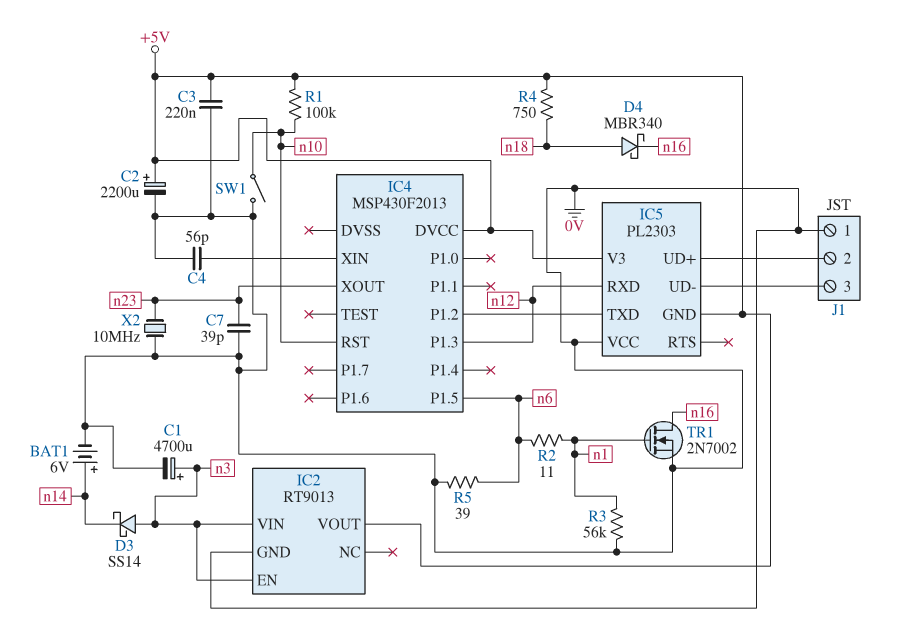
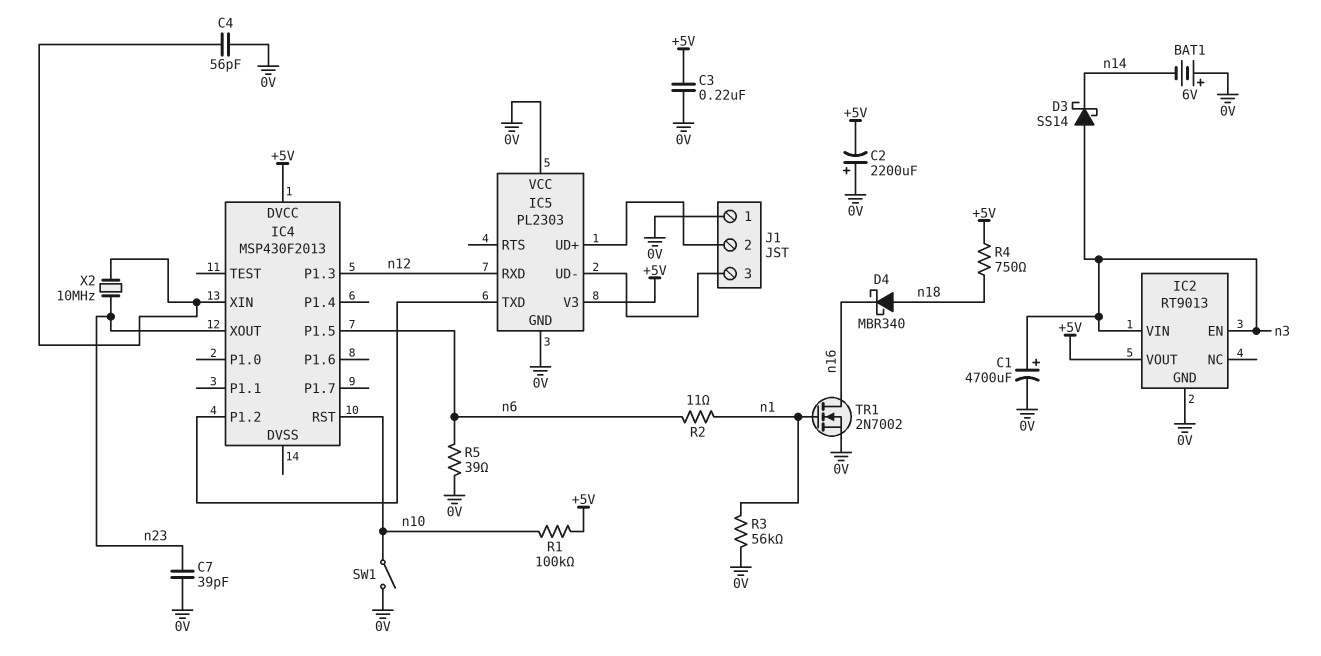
BAT1: 6V (plus n14, minus 0V) -> 6V (plus 0V, minus n14)
C2: 2200uF (plus +5V, minus 0V) -> 2200uF (plus 0V, minus +5V)
IC5 pin GND: +5V -> 0V
X2: 10MHz (0V, n23) -> 10MHz (IC4/XIN, n23)

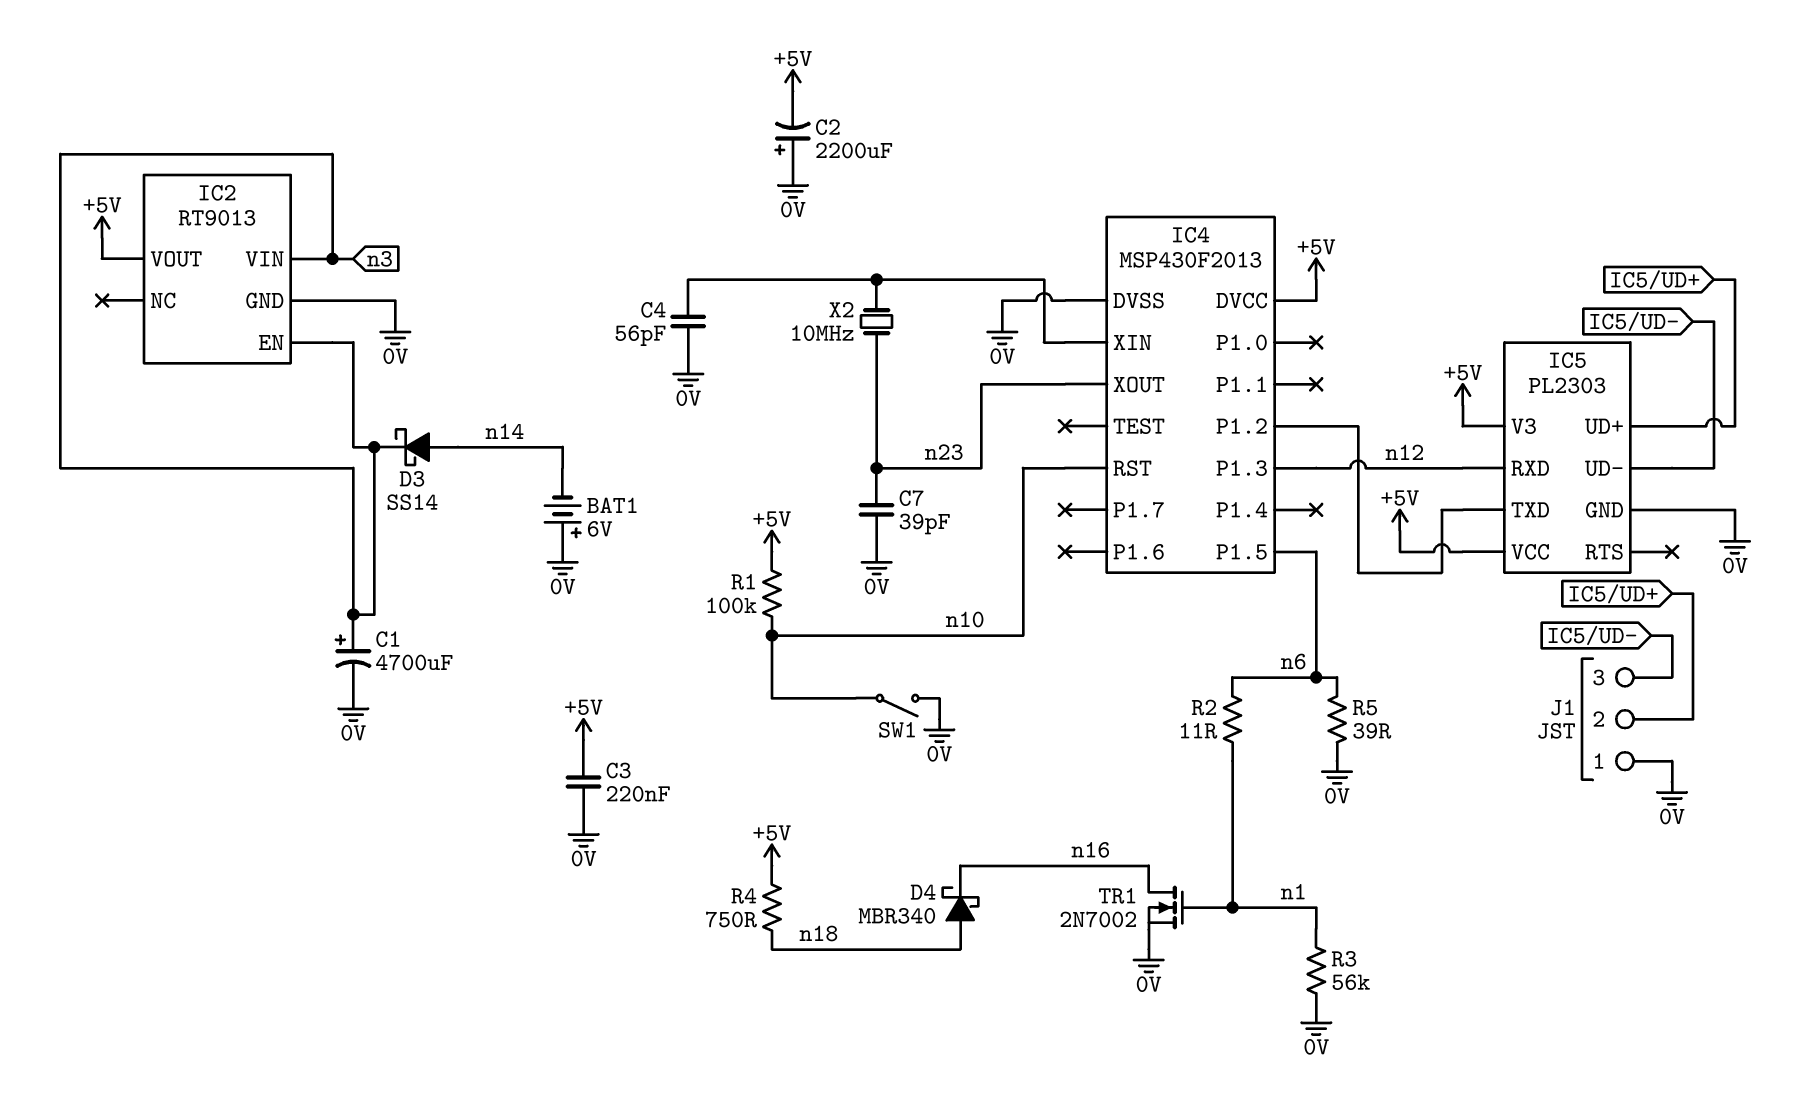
D3: schottky SS14 (A n3, K n14) -> schottky SS14 (A n14, K n3)
IC4 pin DVSS: none -> 0V
IC5 pin VCC: 0V -> +5V

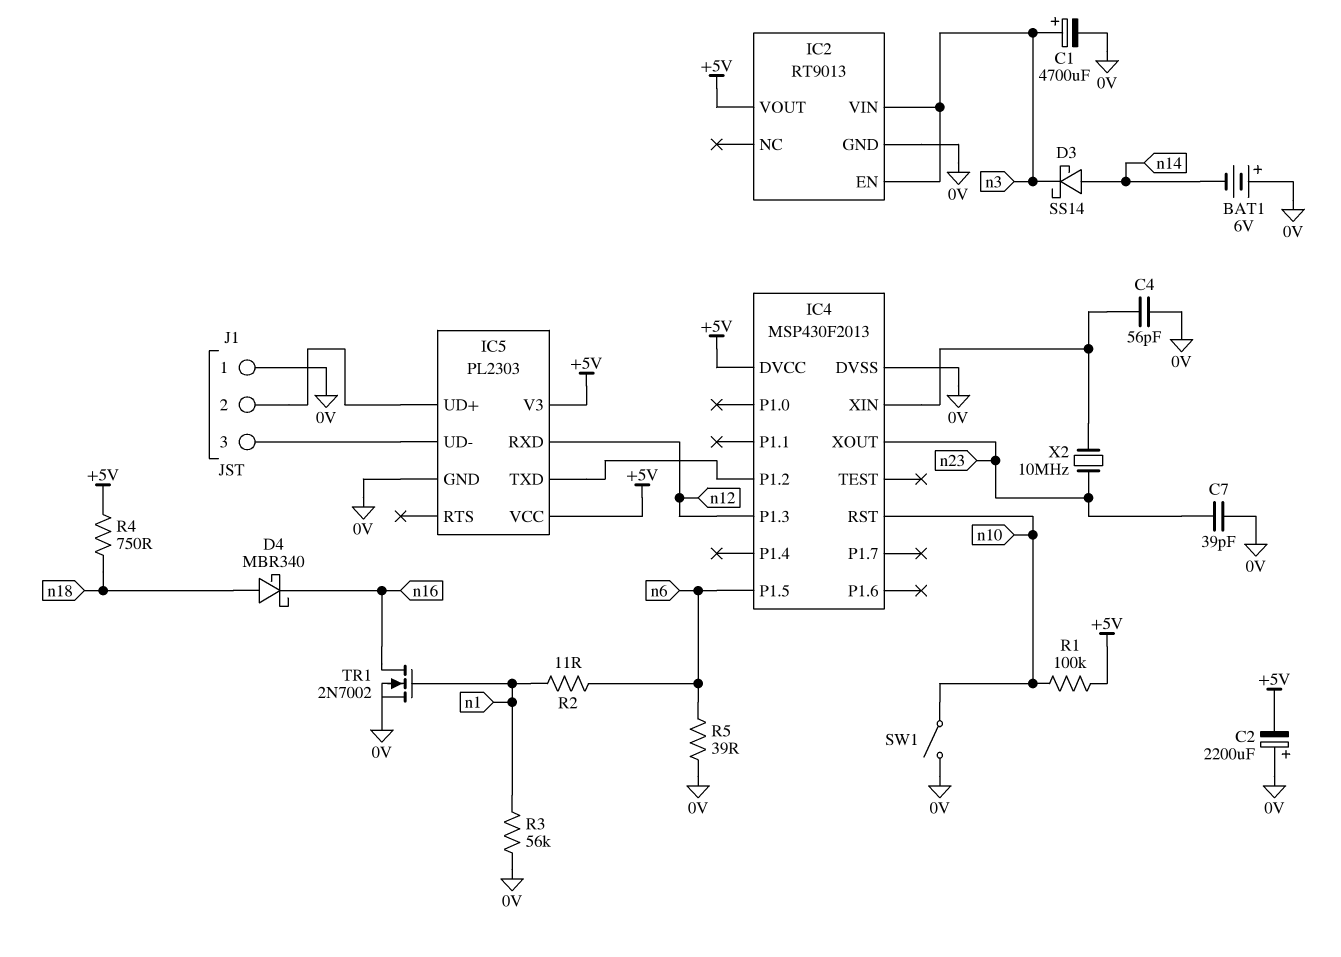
C3: 220nF (+5V, 0V) -> none

